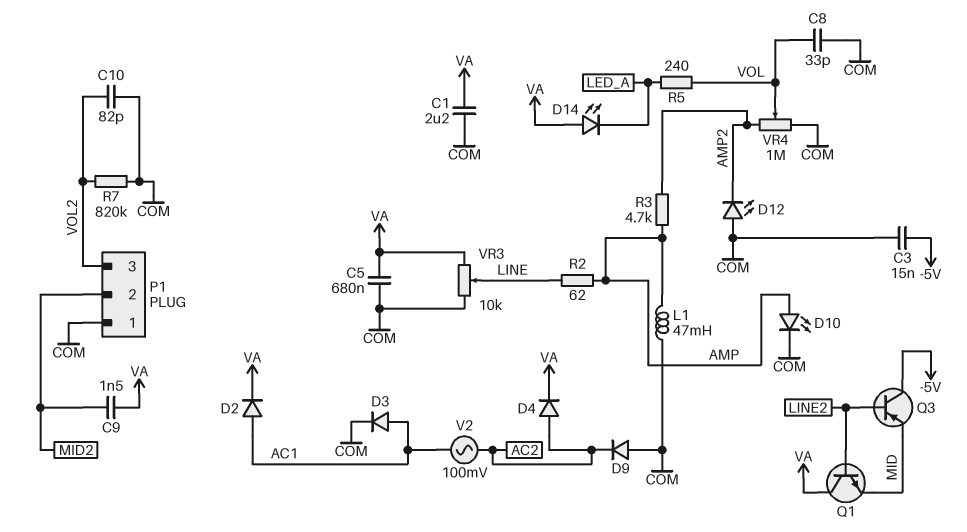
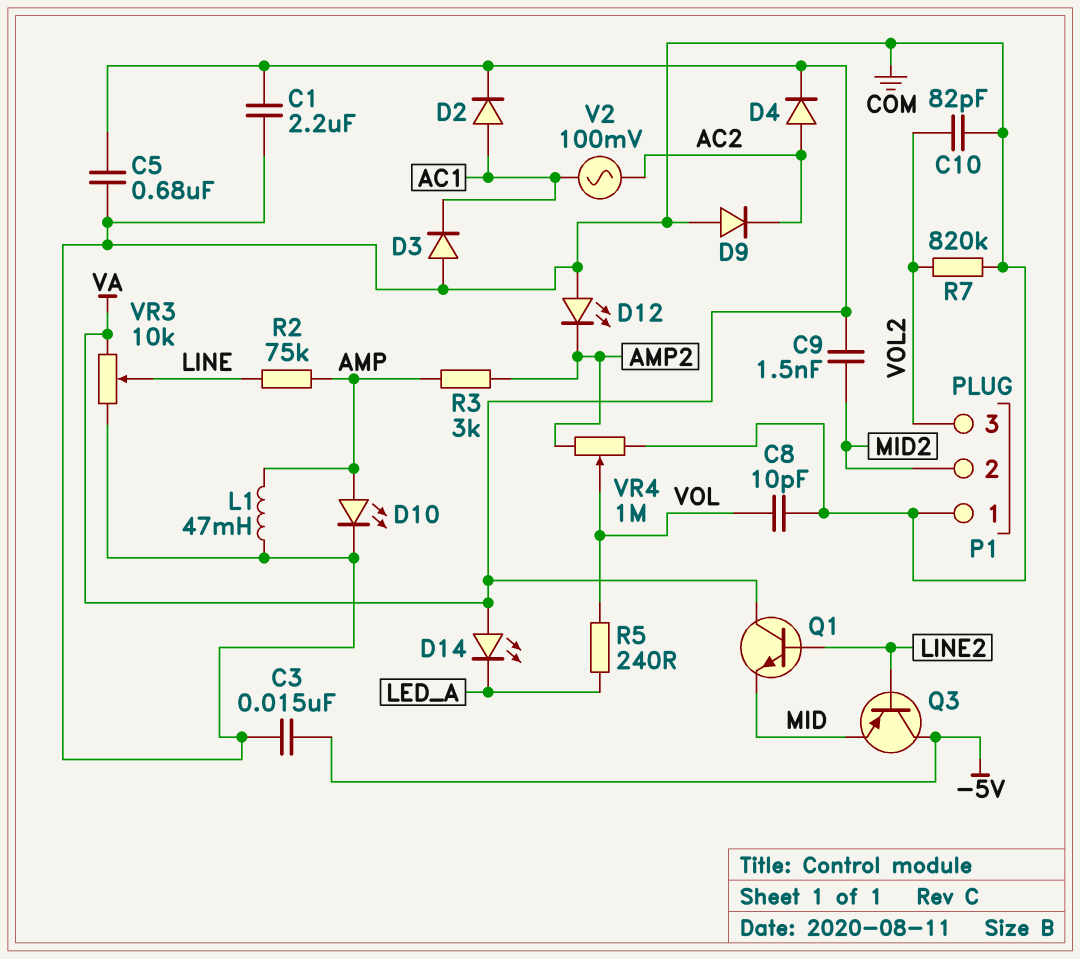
C8: 33pF (COM, VOL) -> 10pF (COM, VOL)
D3: diode (A AC1, K COM) -> diode (A COM, K AC1)
R2: 62 (AMP, LINE) -> 75k (AMP, LINE)
R3: 4.7k (AMP, AMP2) -> 3k (AMP, AMP2)

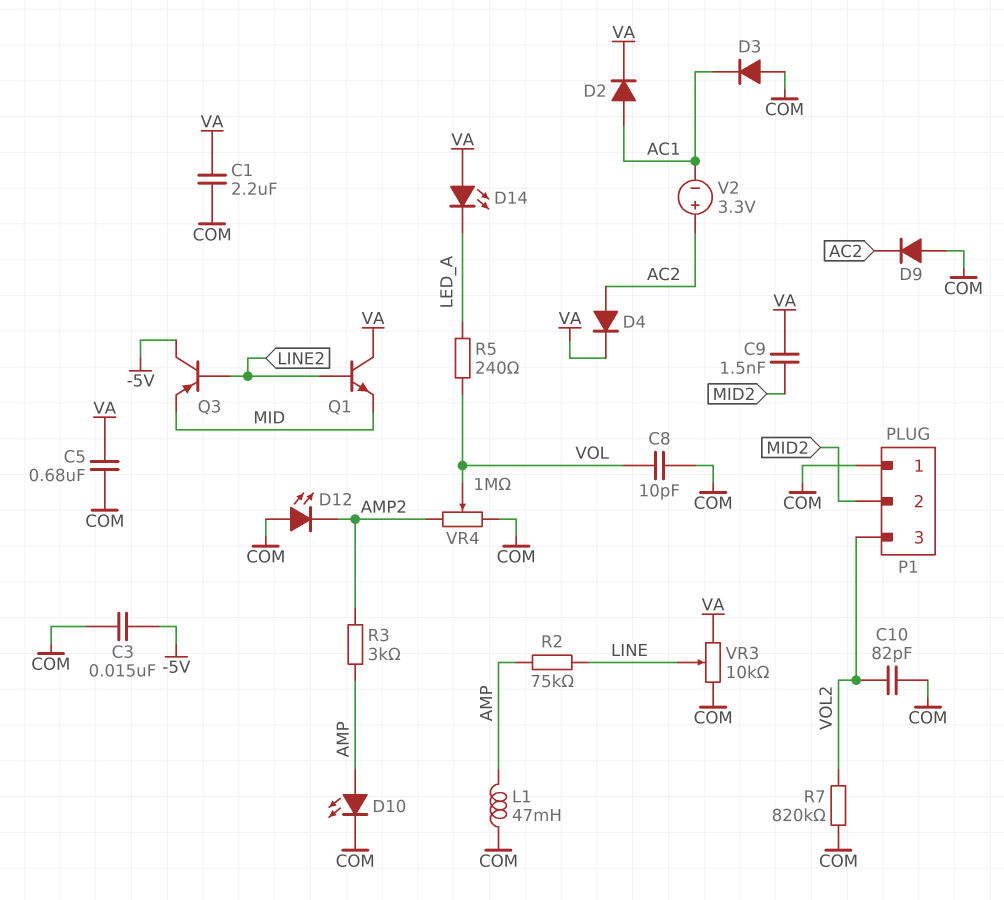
V2: AC 100mV (AC1, AC2) -> 3.3V (plus AC2, minus AC1)

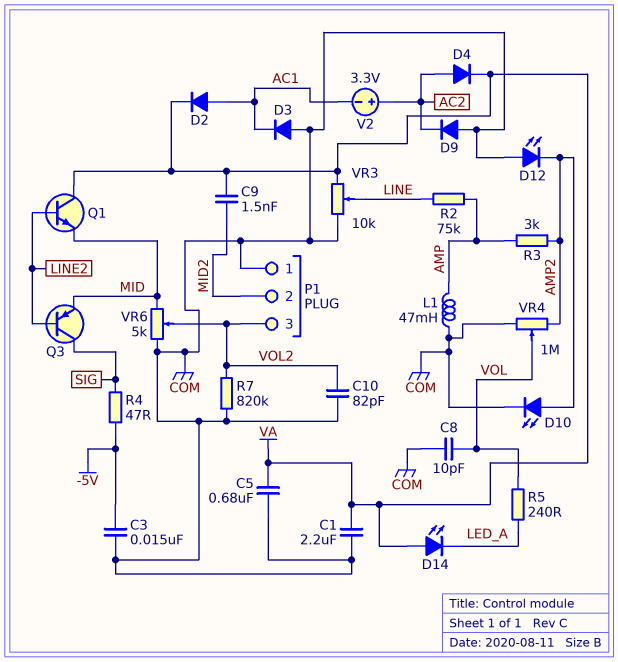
D10: LED (A AMP, K COM) -> LED (A AMP2, K COM)
Q3: PNP (B LINE2, C -5V, E MID) -> PNP (B LINE2, C SIG, E MID)
R4: none -> 47 (-5V, SIG)
VR6: none -> 5k (COM, MID, wiper VOL2)

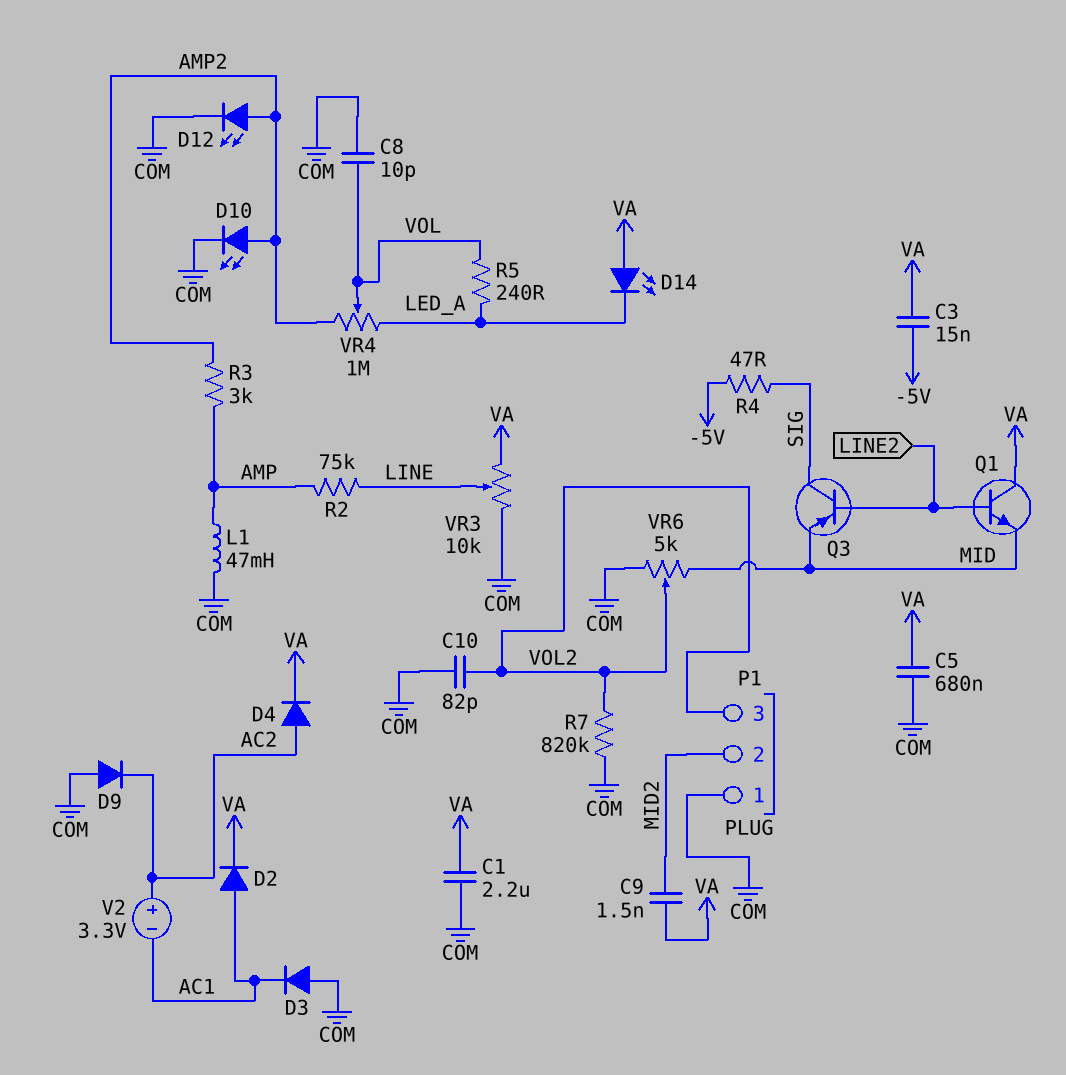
C3: 15nF (-5V, COM) -> 15nF (-5V, VA)
D12: LED (A COM, K AMP2) -> LED (A AMP2, K COM)
VR4: 1M (AMP2, COM, wiper VOL) -> 1M (AMP2, LED_A, wiper VOL)

